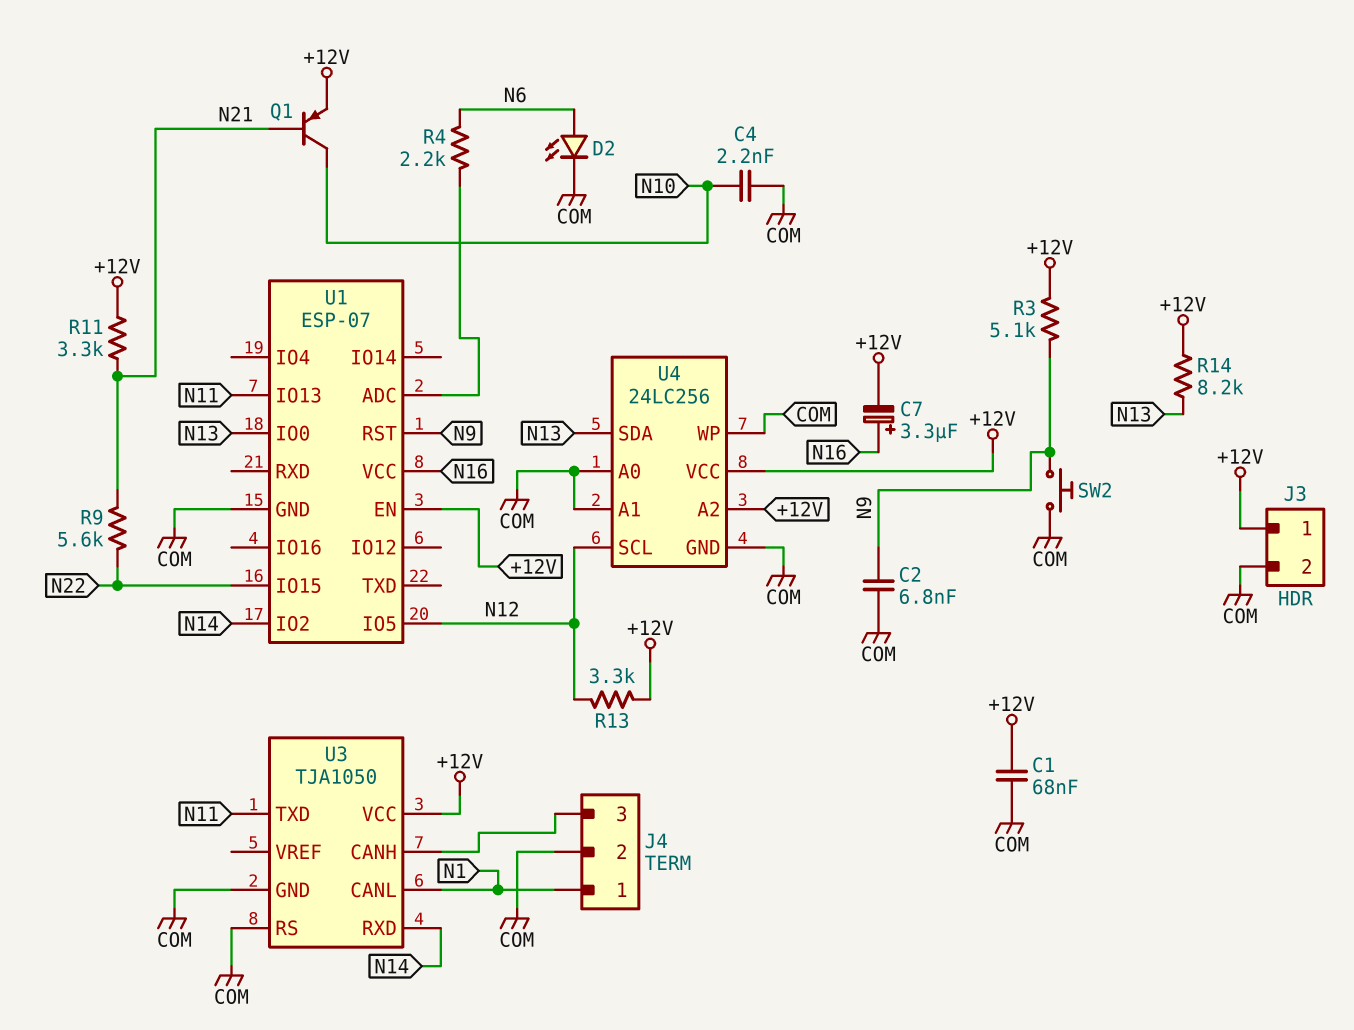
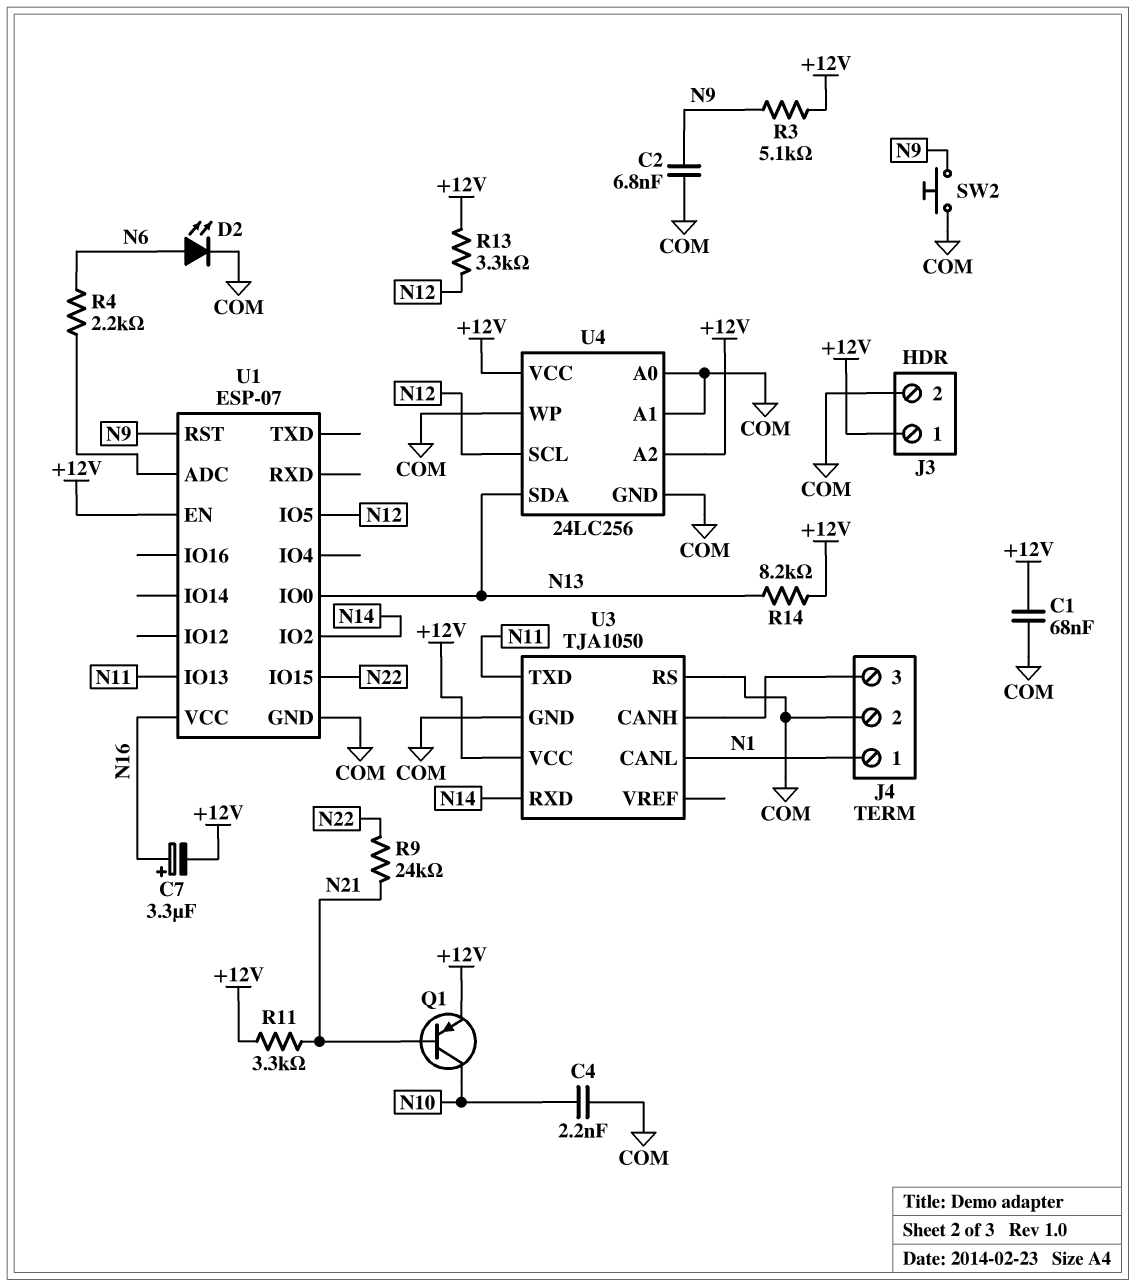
R9: 5.6k (N21, N22) -> 24k (N21, N22)

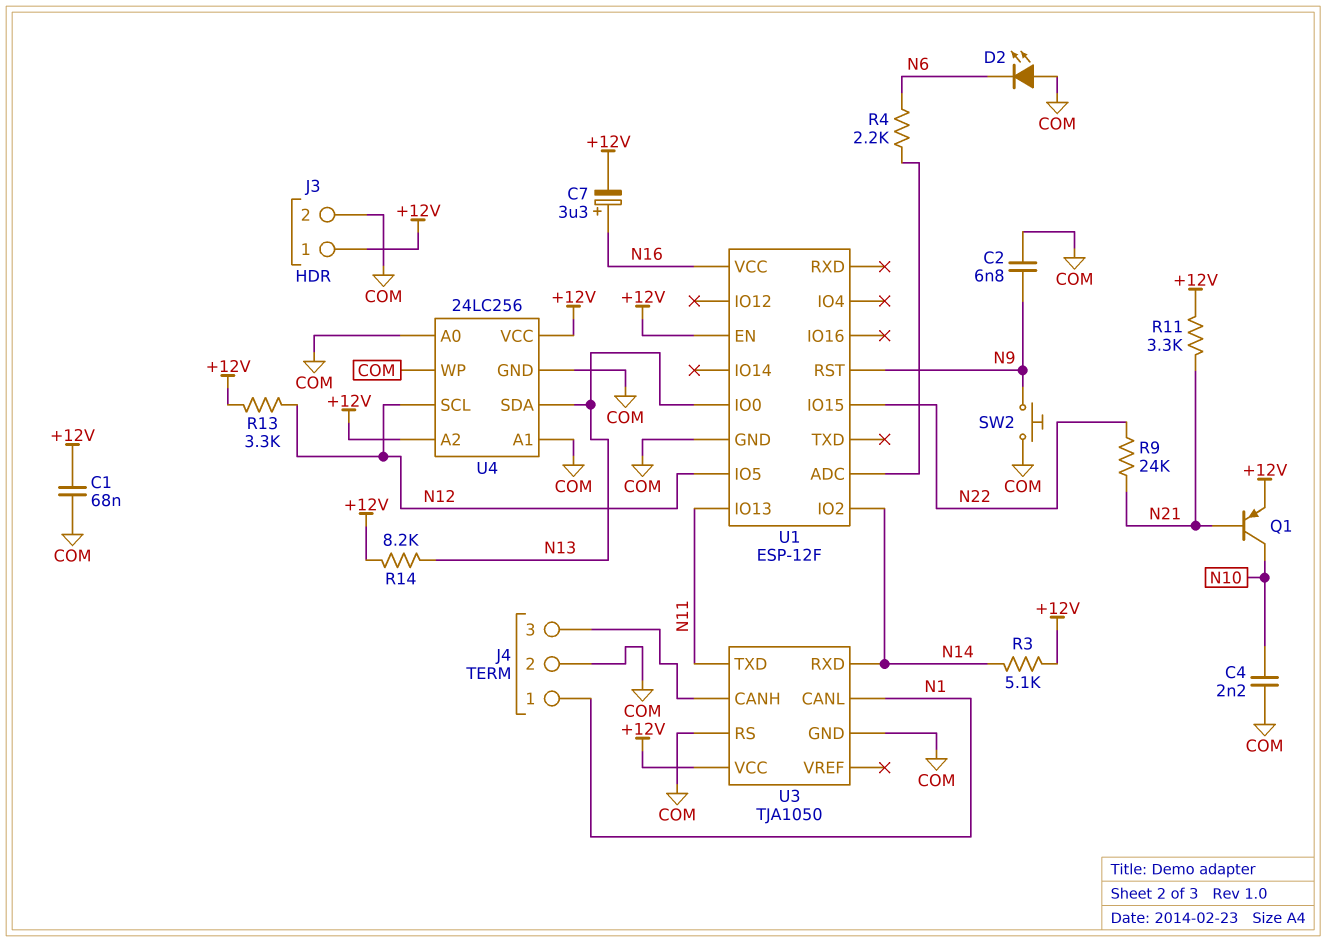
D2: LED (A N6, K COM) -> LED (A COM, K N6)
R3: 5.1k (+12V, N9) -> 5.1k (+12V, N14)
U1: ESP-07 -> ESP-12F

